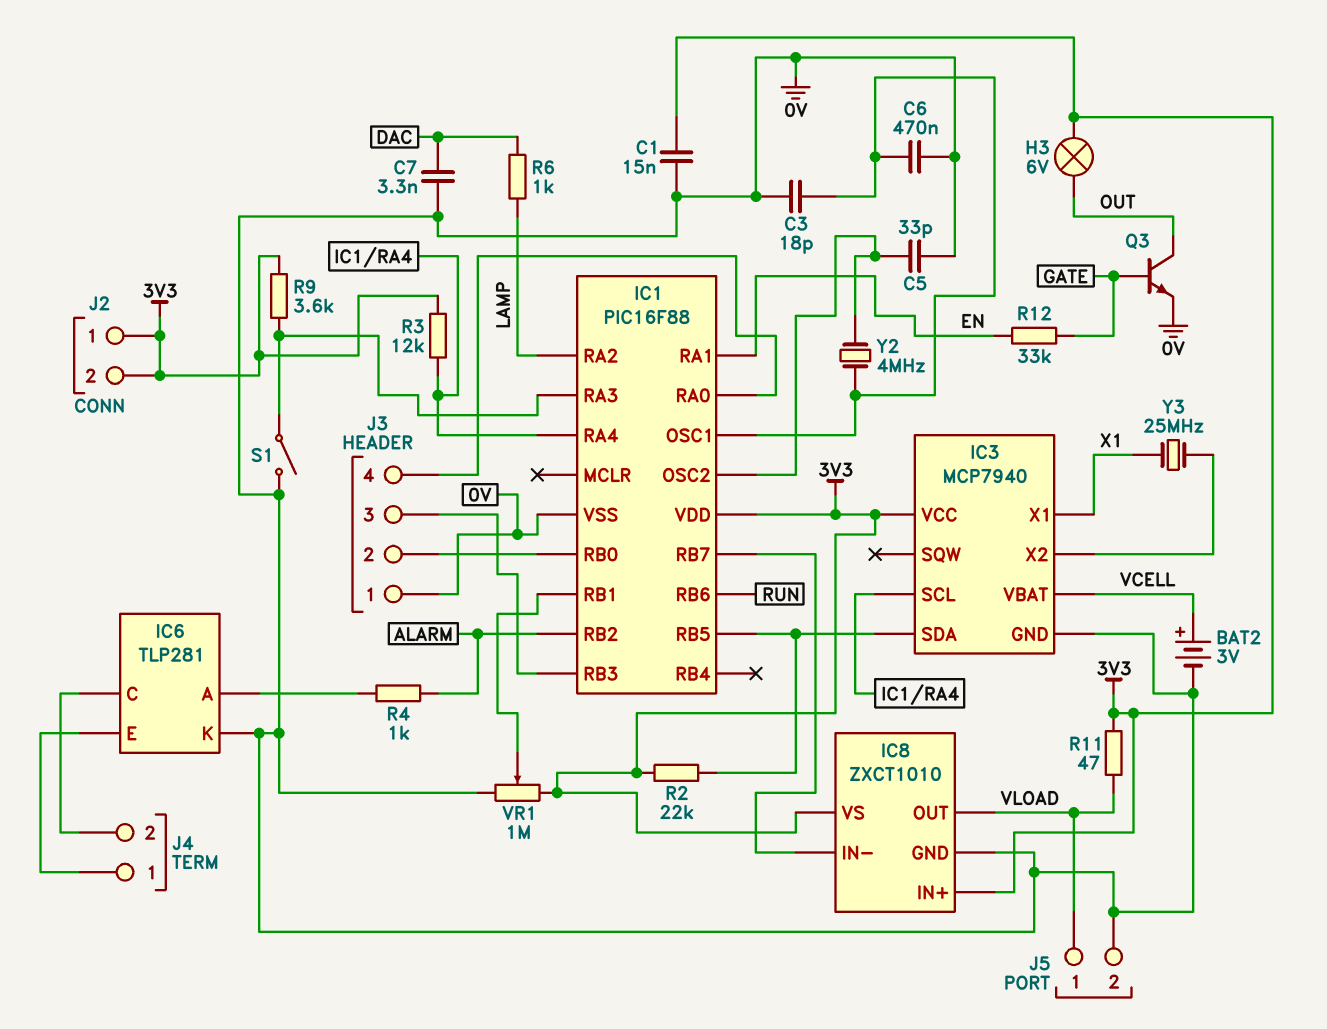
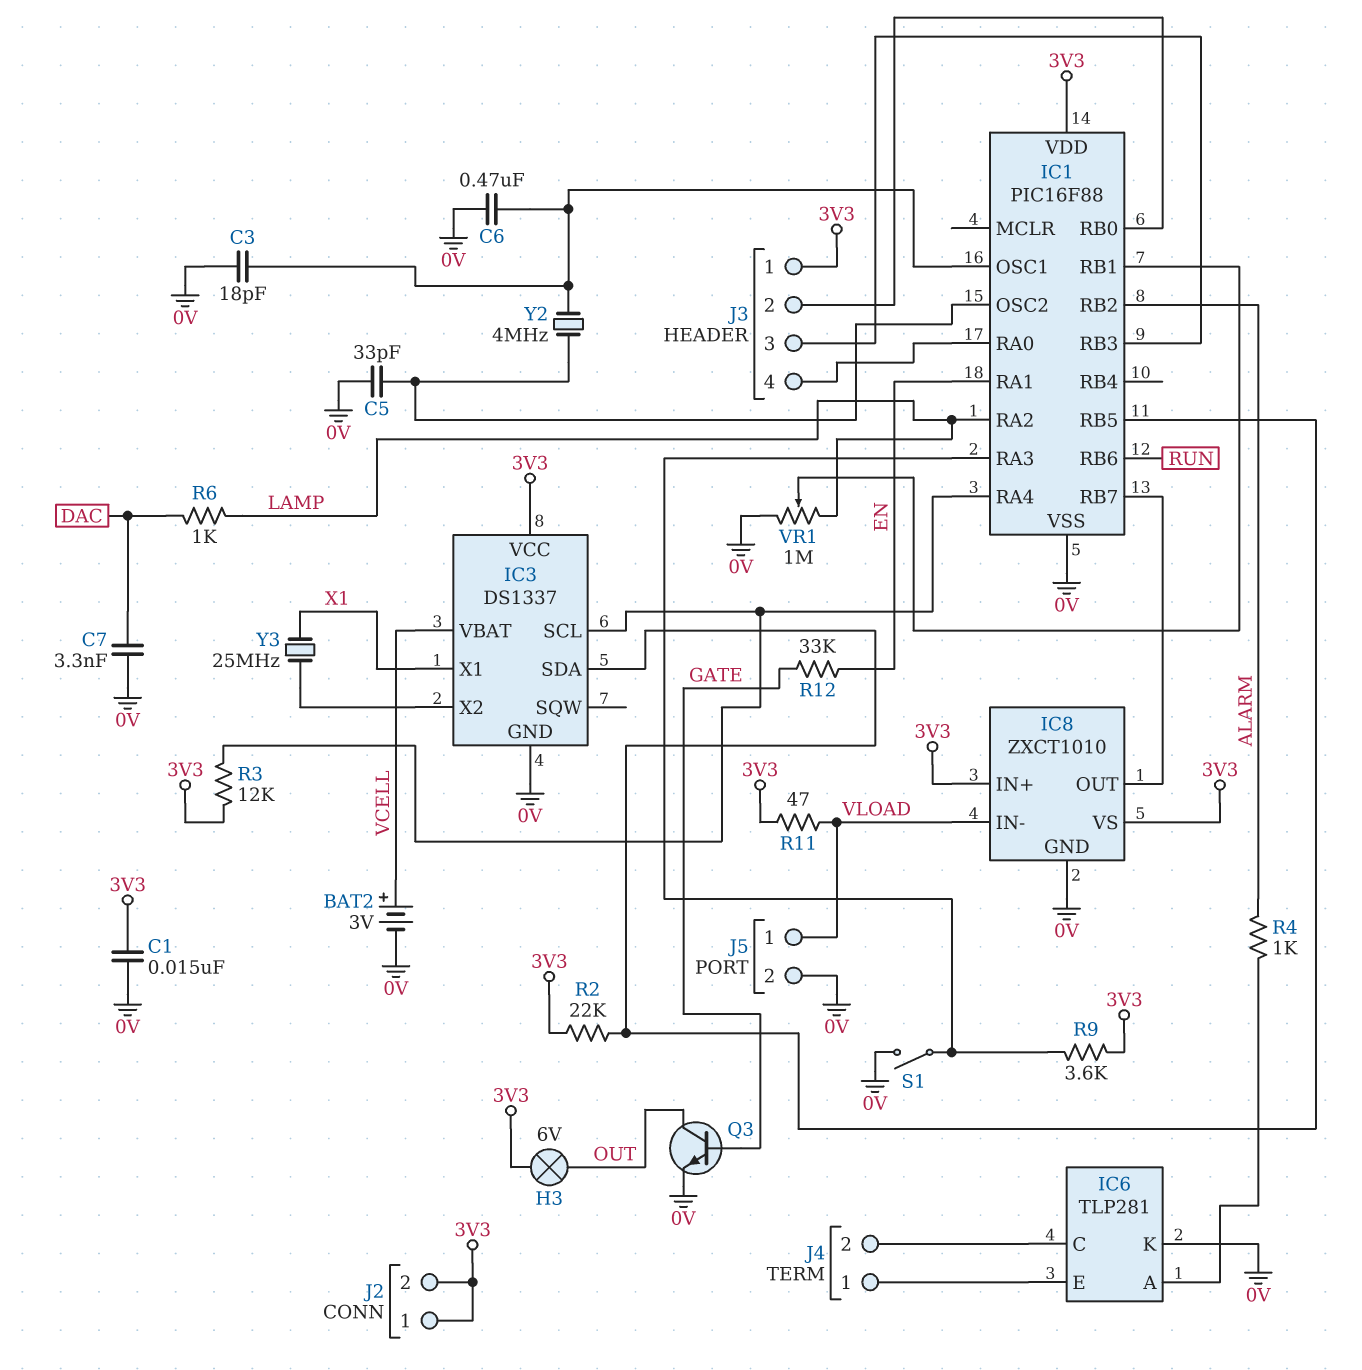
IC3: MCP7940 -> DS1337
IC8 pin IN-: IC1/RB7 -> VLOAD
IC8 pin OUT: VLOAD -> IC1/RB7
J3 pin 1: 0V -> 3V3
VR1: 1M (0V, 3V3, wiper IC1/RB1) -> 1M (0V, LAMP, wiper IC1/RB1)

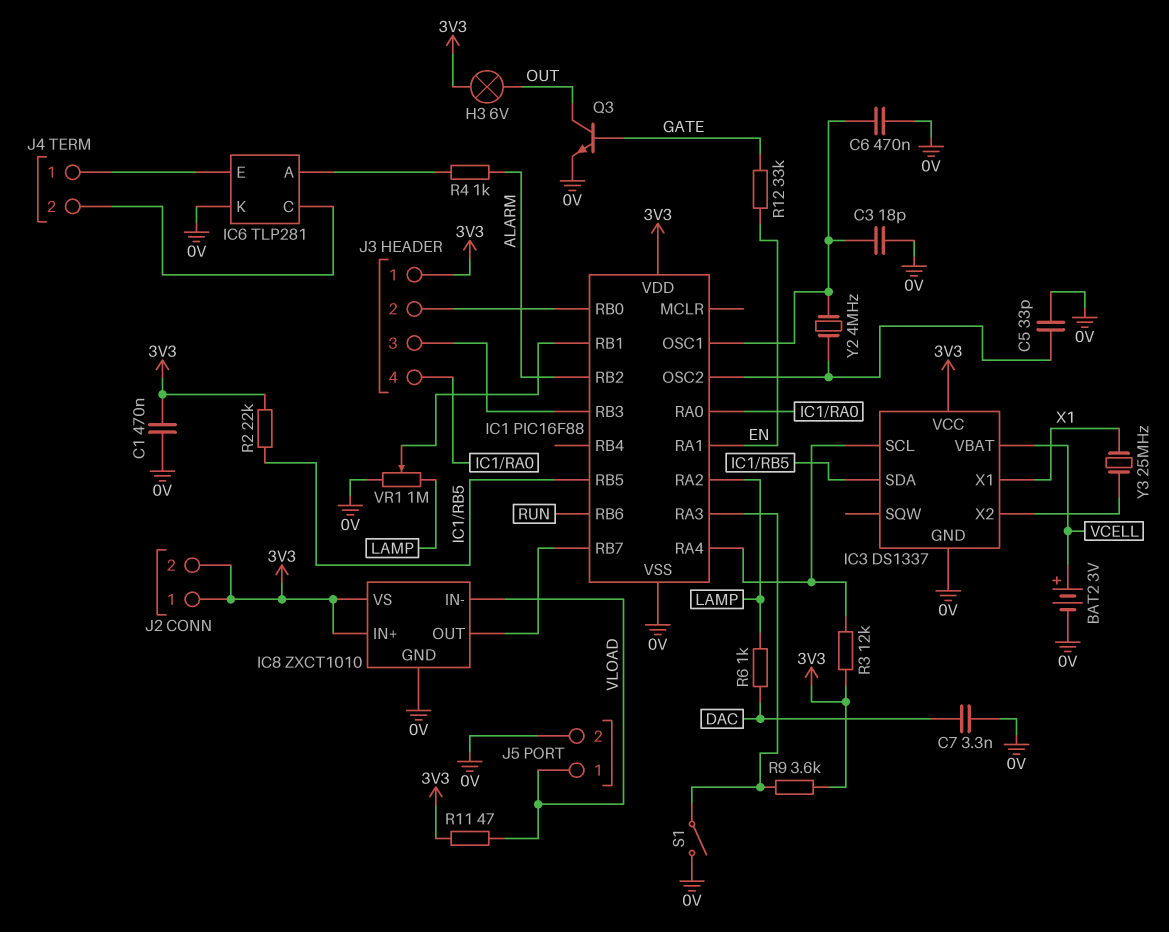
C1: 15nF (0V, 3V3) -> 470nF (0V, 3V3)

